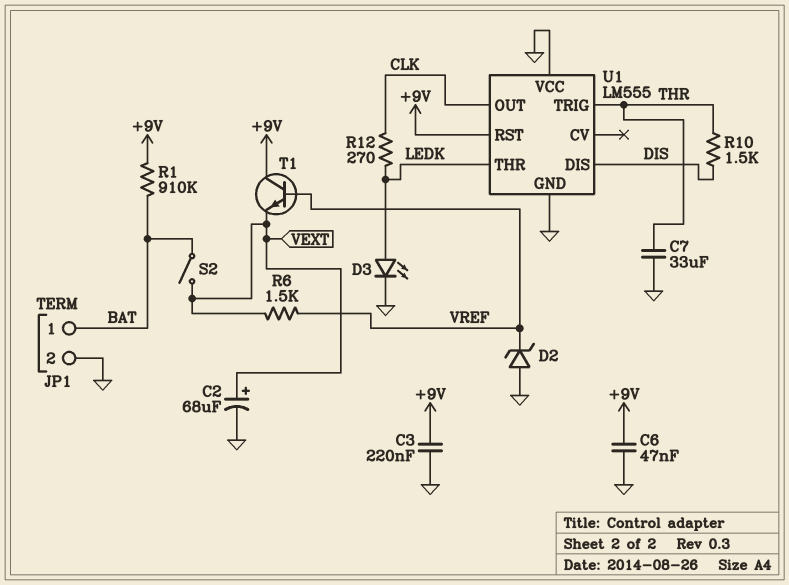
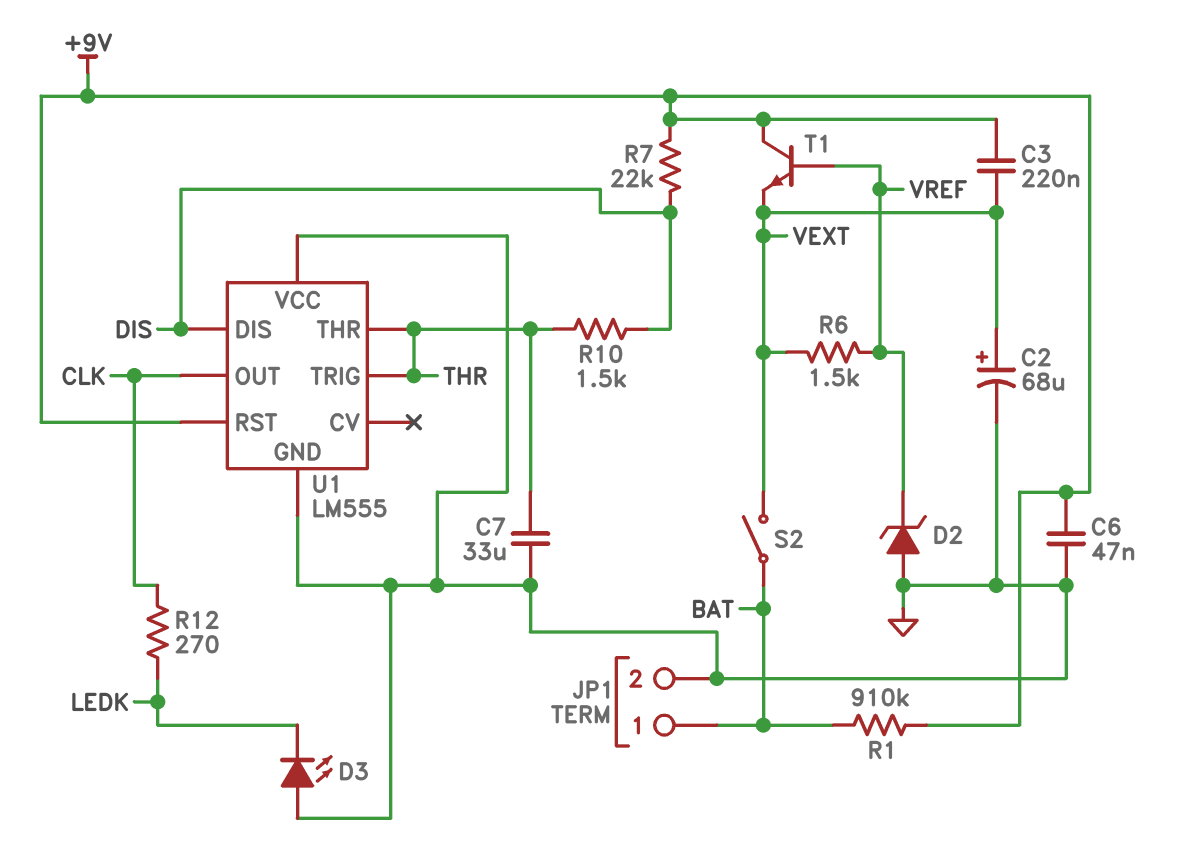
C3: 220nF (+9V, GND) -> 220nF (+9V, VEXT)
D3: LED (A LEDK, K GND) -> LED (A GND, K LEDK)
R7: none -> 22k (+9V, DIS)
U1 pin THR: LEDK -> THR

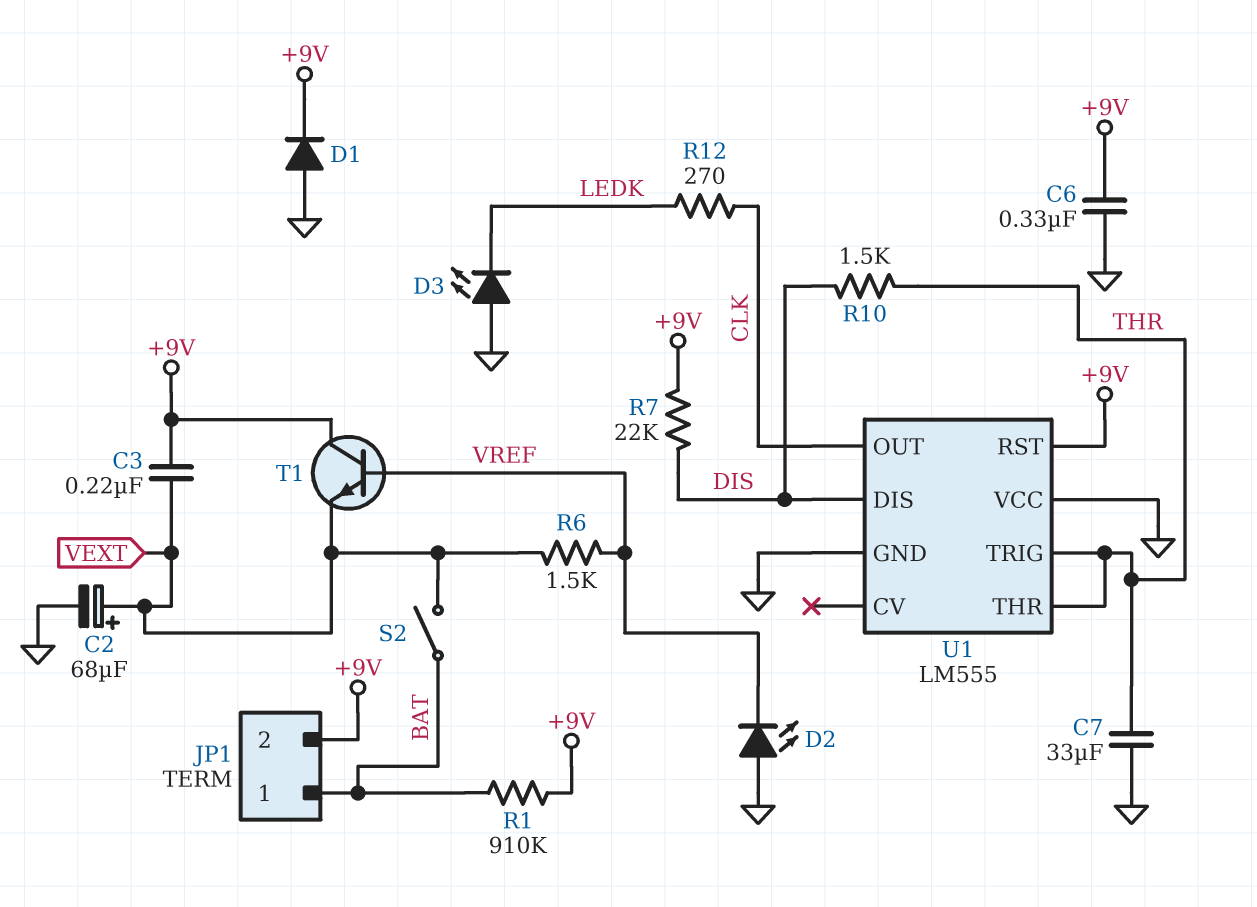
C6: 47nF (+9V, GND) -> 330nF (+9V, GND)
D1: none -> diode (A GND, K +9V)
D2: zener (A GND, K VREF) -> LED (A GND, K VREF)
JP1 pin 2: GND -> +9V

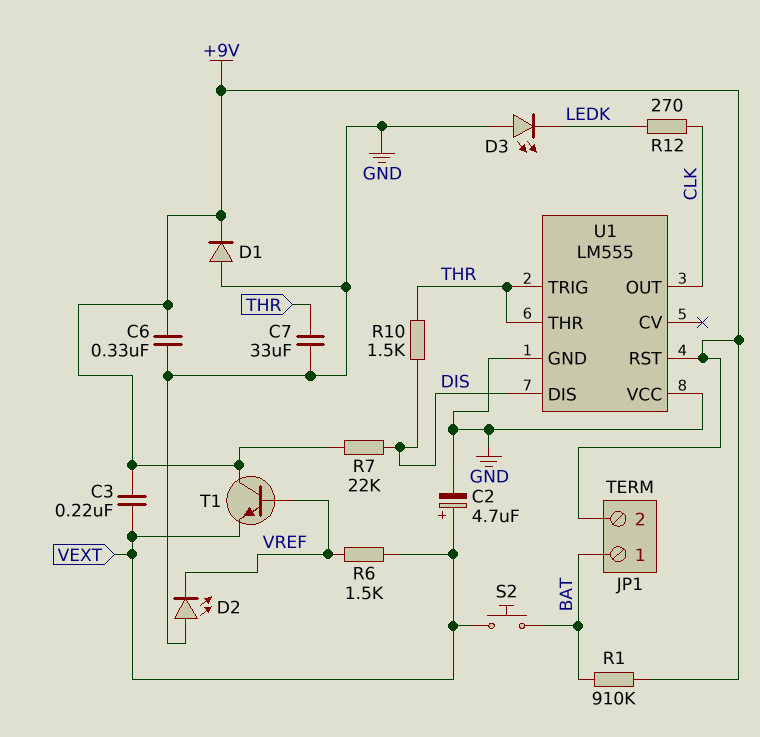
C2: 68uF (plus VEXT, minus GND) -> 4.7uF (plus VEXT, minus GND)
S2: switch (BAT, VEXT) -> button (BAT, VEXT)

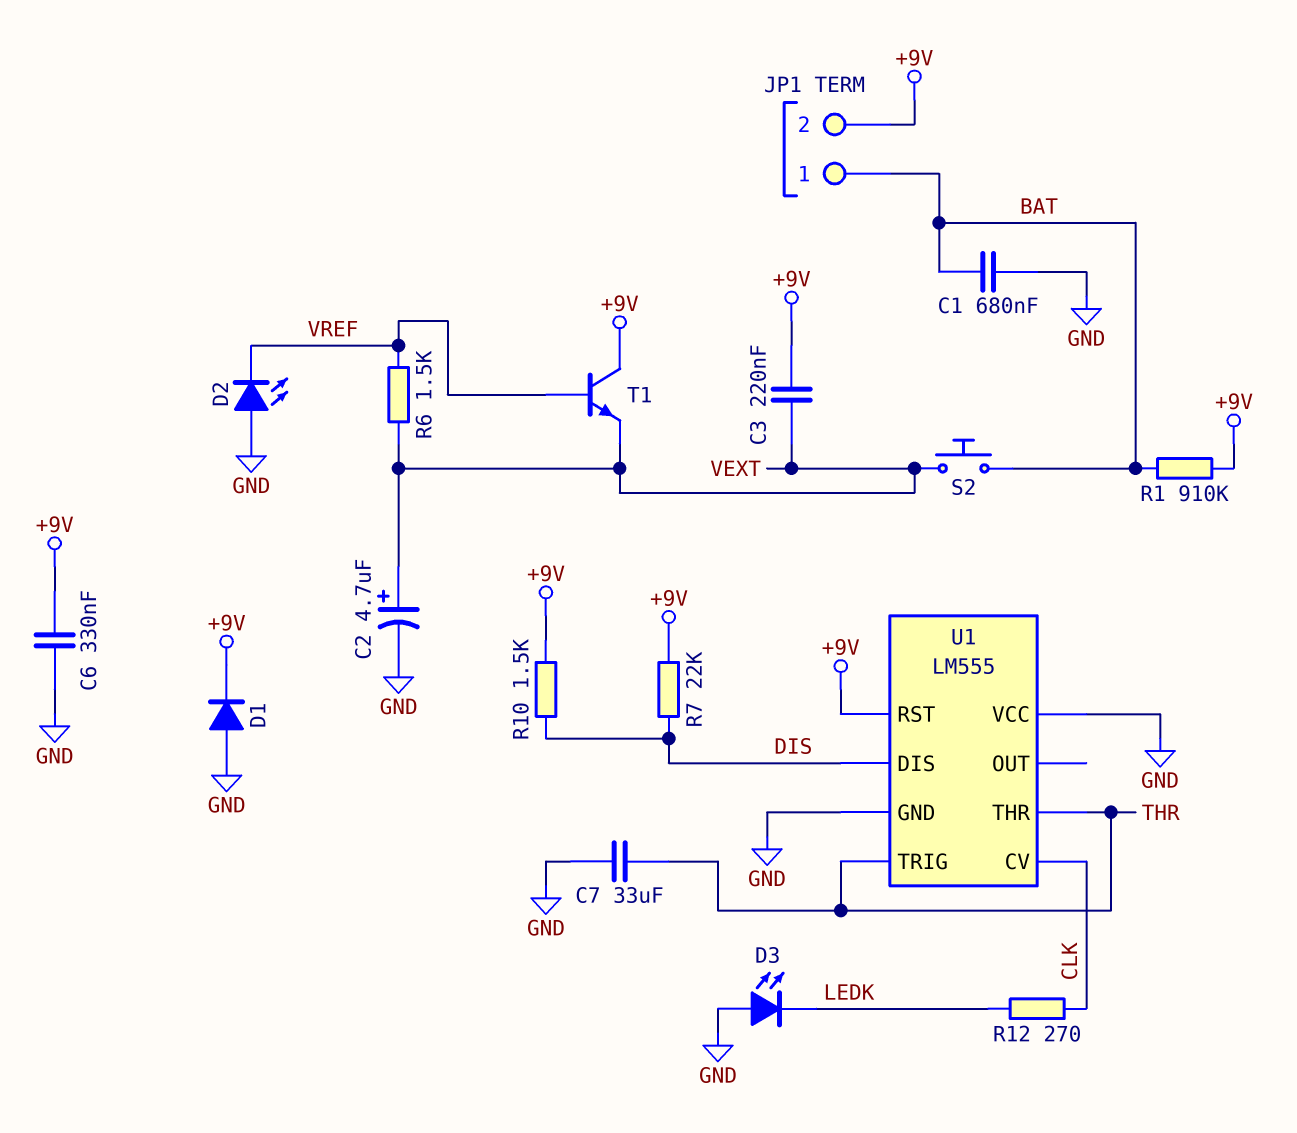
C1: none -> 680nF (BAT, GND)
R10: 1.5k (DIS, THR) -> 1.5k (+9V, DIS)
U1 pin CV: none -> CLK
U1 pin OUT: CLK -> none

